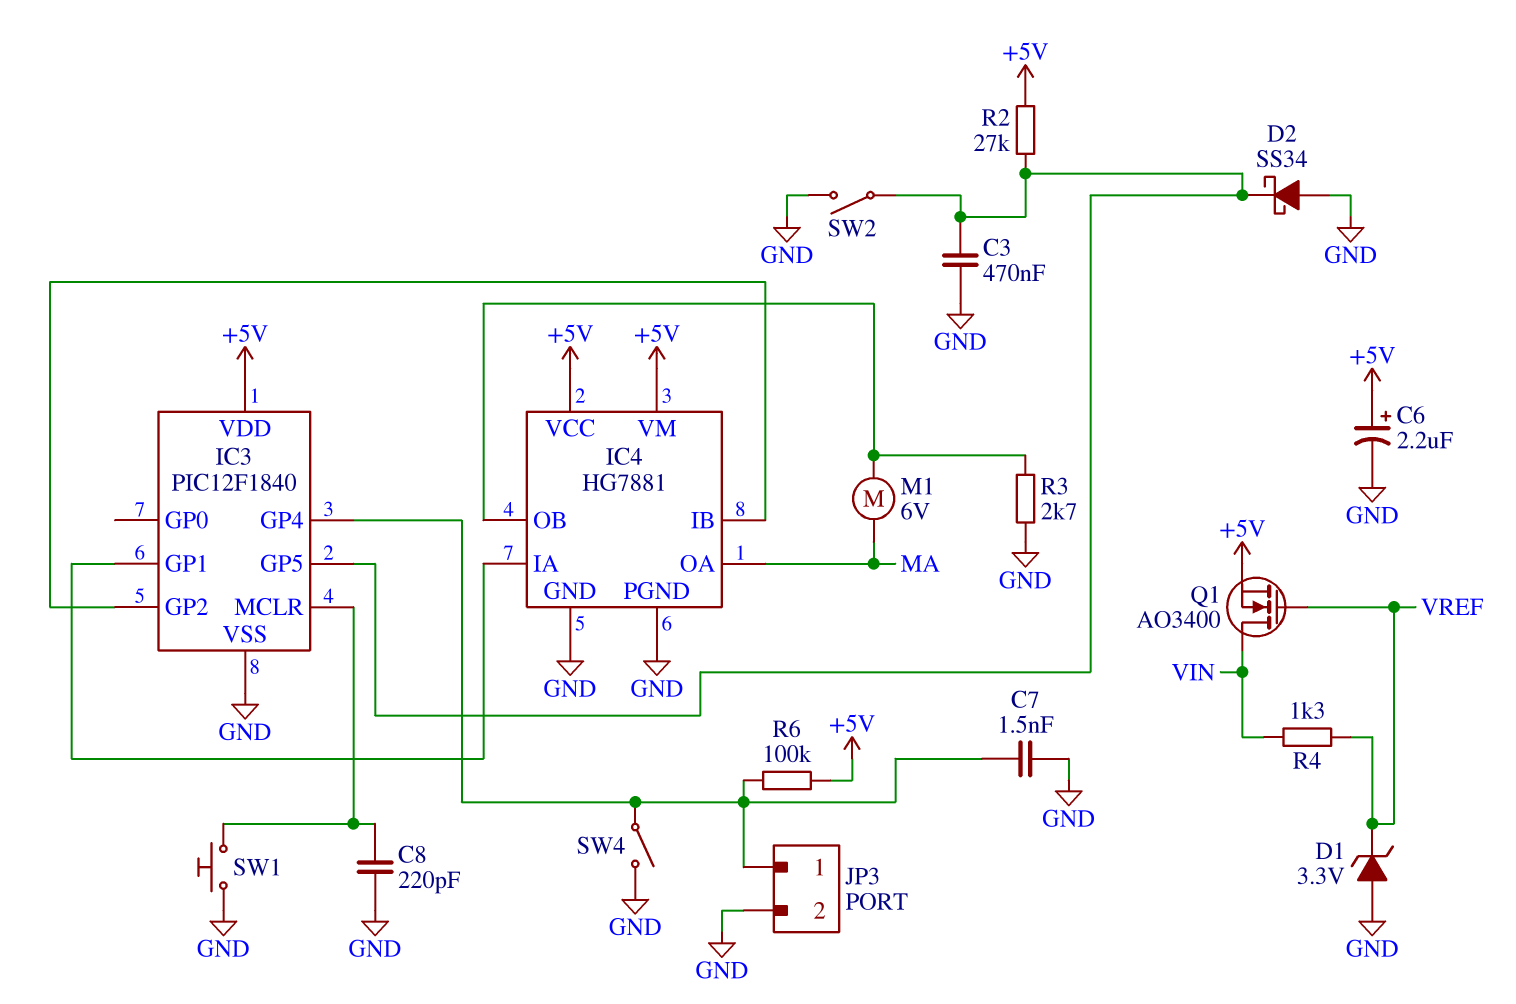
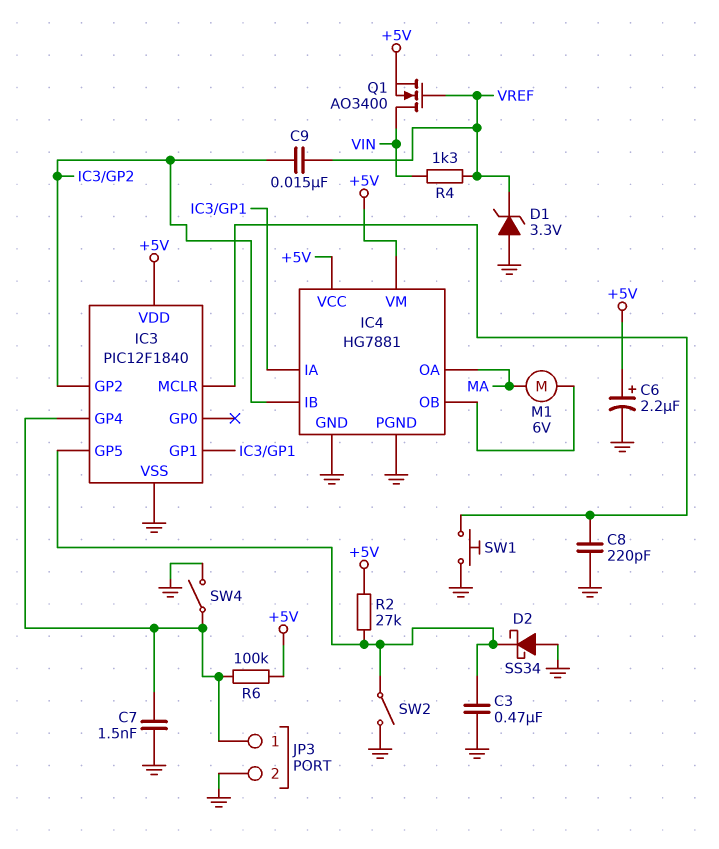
C9: none -> 15nF (IC3/GP2, VREF)
R3: 2.7k (GND, IC4/OB) -> none

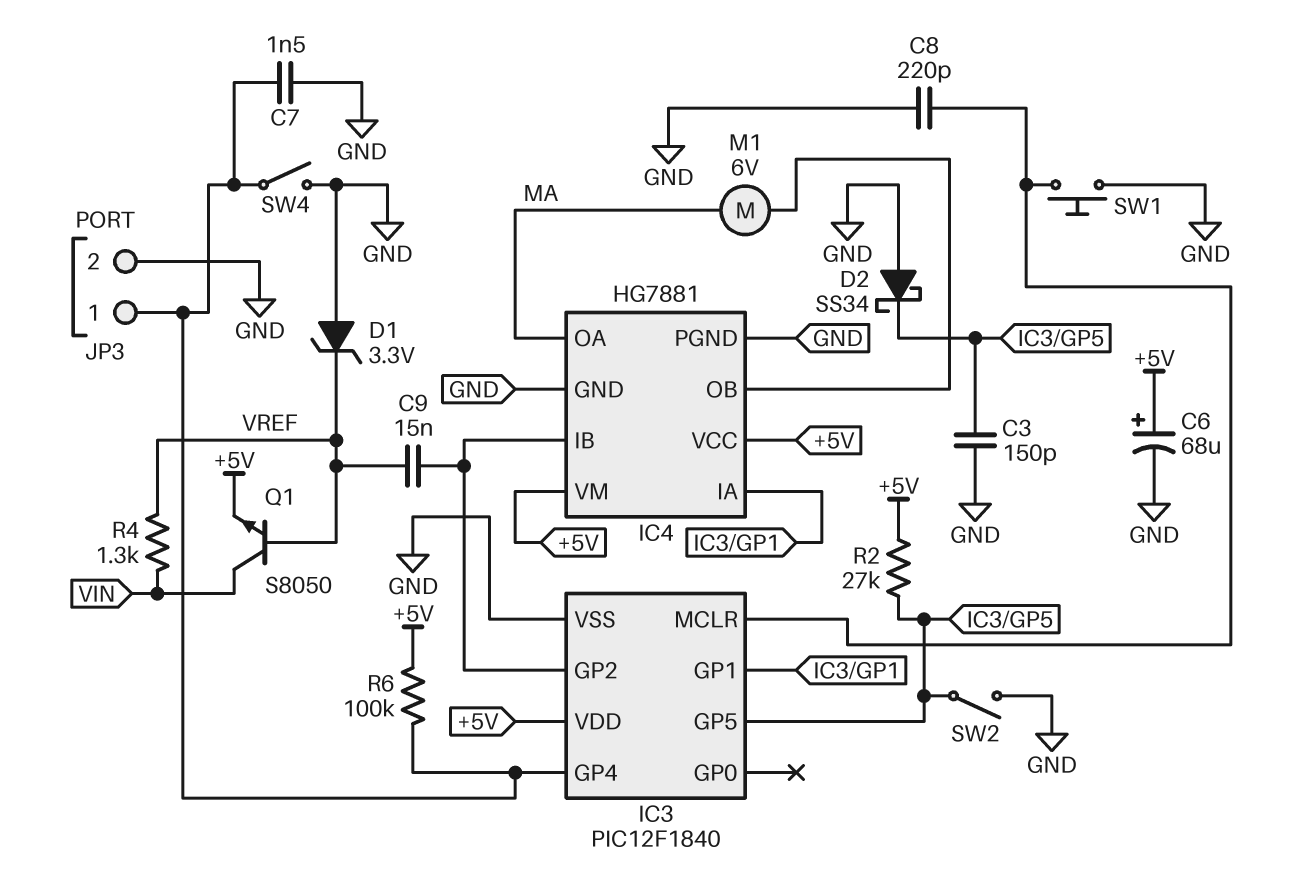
C3: 470nF (GND, IC3/GP5) -> 150pF (GND, IC3/GP5)
C6: 2.2uF (plus +5V, minus GND) -> 68uF (plus +5V, minus GND)
Q1: NMOS AO3400 (G VREF, D VIN, S +5V) -> NPN S8050 (B VREF, C VIN, E +5V)

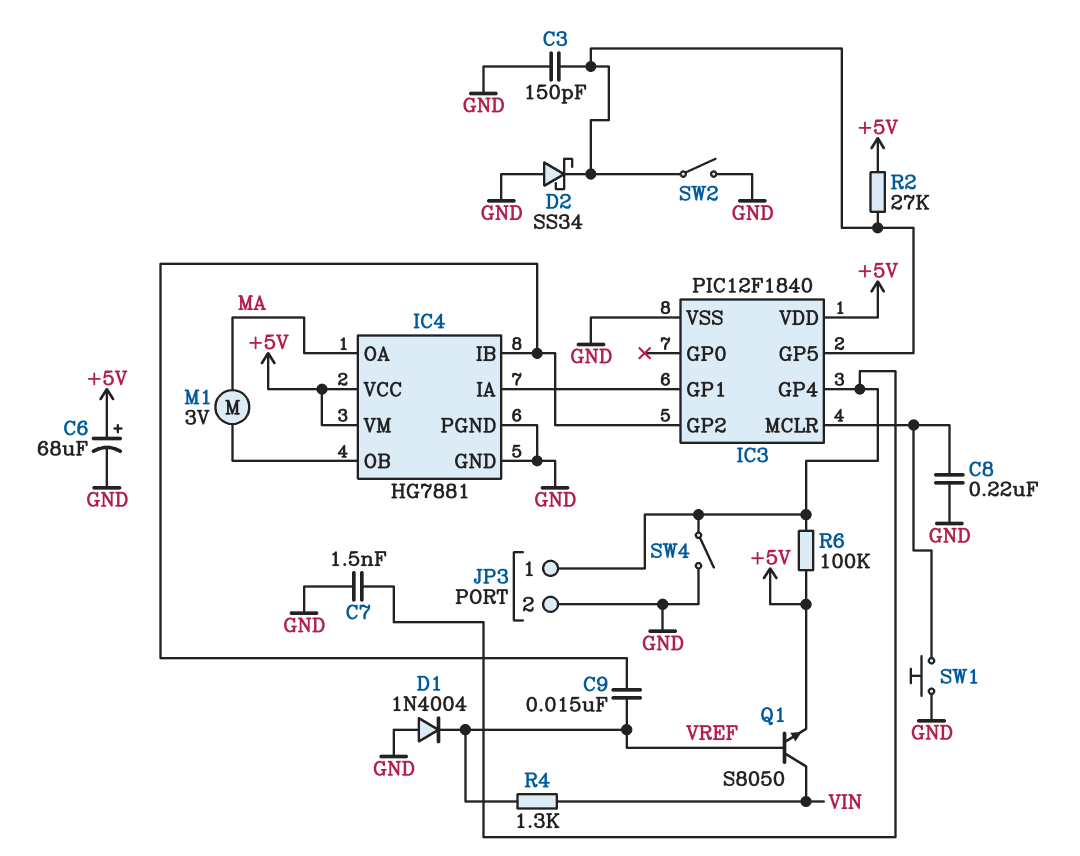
C8: 220pF (GND, IC3/MCLR) -> 220nF (GND, IC3/MCLR)
D1: zener 3.3V (A GND, K VREF) -> diode 1N4004 (A GND, K VREF)
M1: motor 6V (IC4/OB, MA) -> motor 3V (IC4/OB, MA)

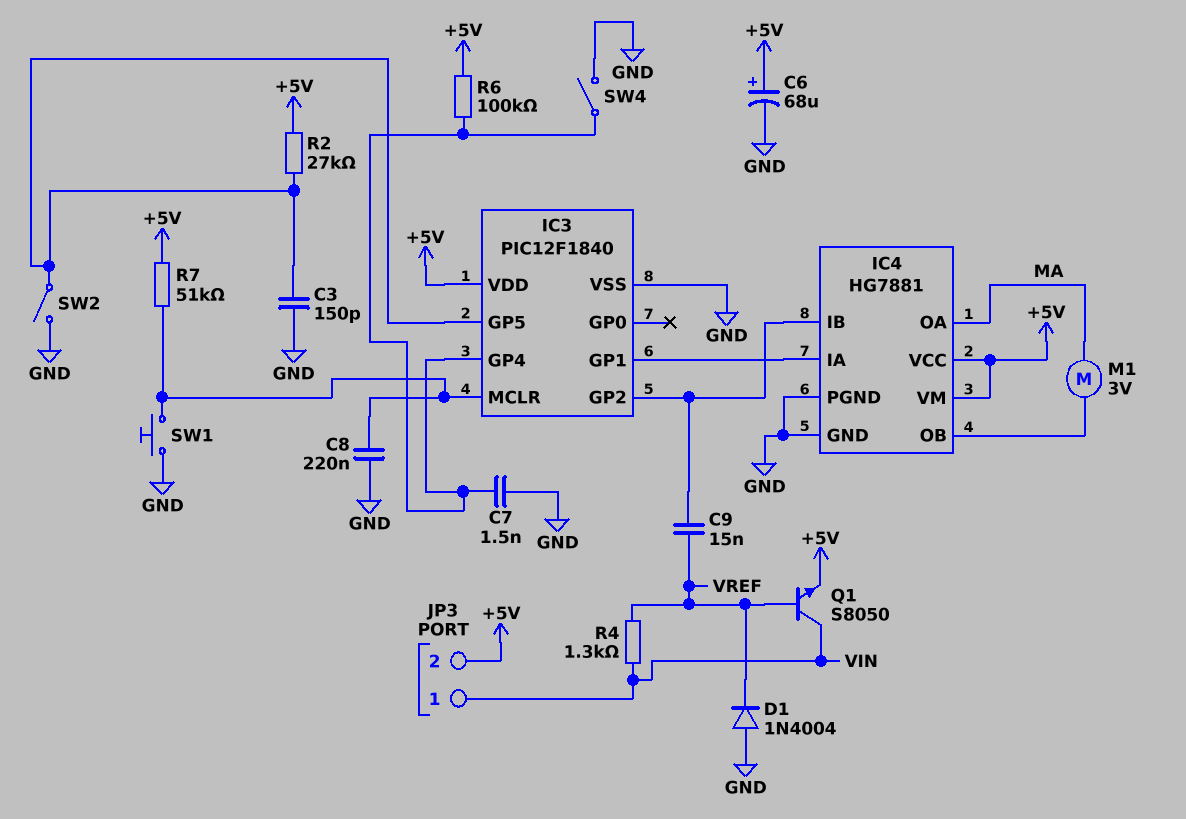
D2: schottky SS34 (A GND, K IC3/GP5) -> none
JP3 pin 1: IC3/GP4 -> VIN
JP3 pin 2: GND -> +5V
R7: none -> 51k (+5V, IC3/MCLR)

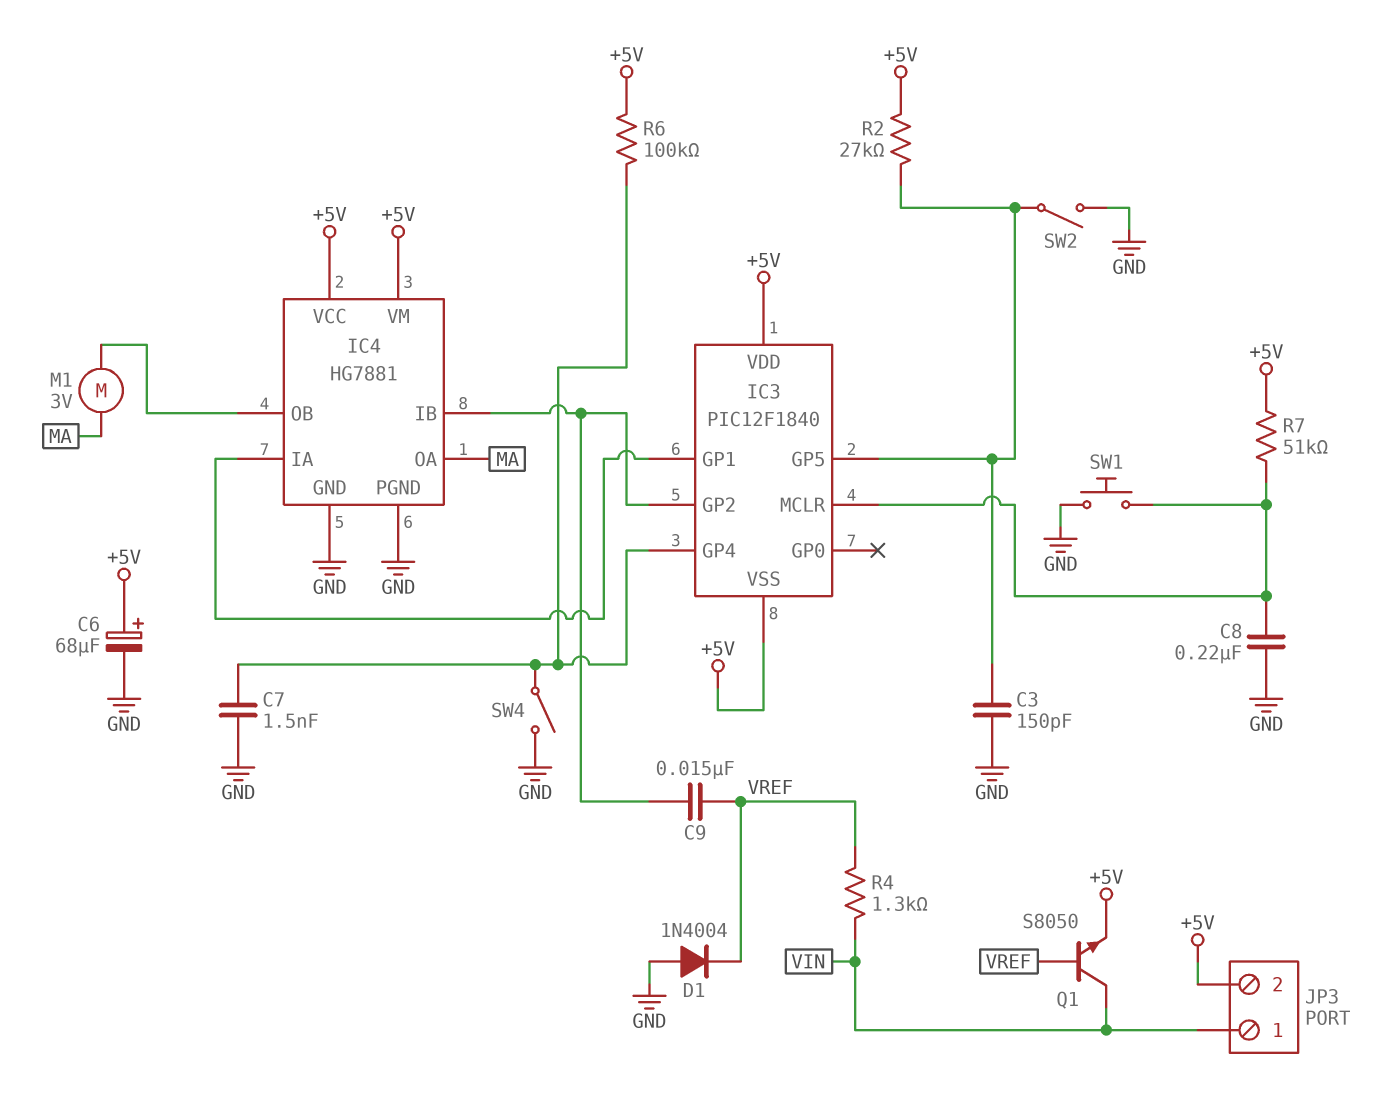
IC3 pin VSS: GND -> +5V

